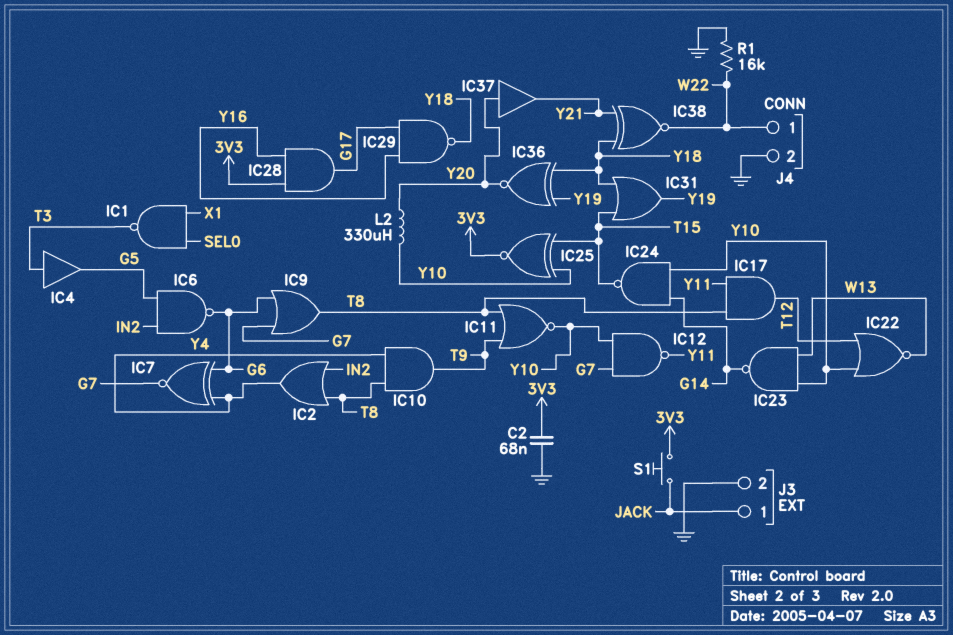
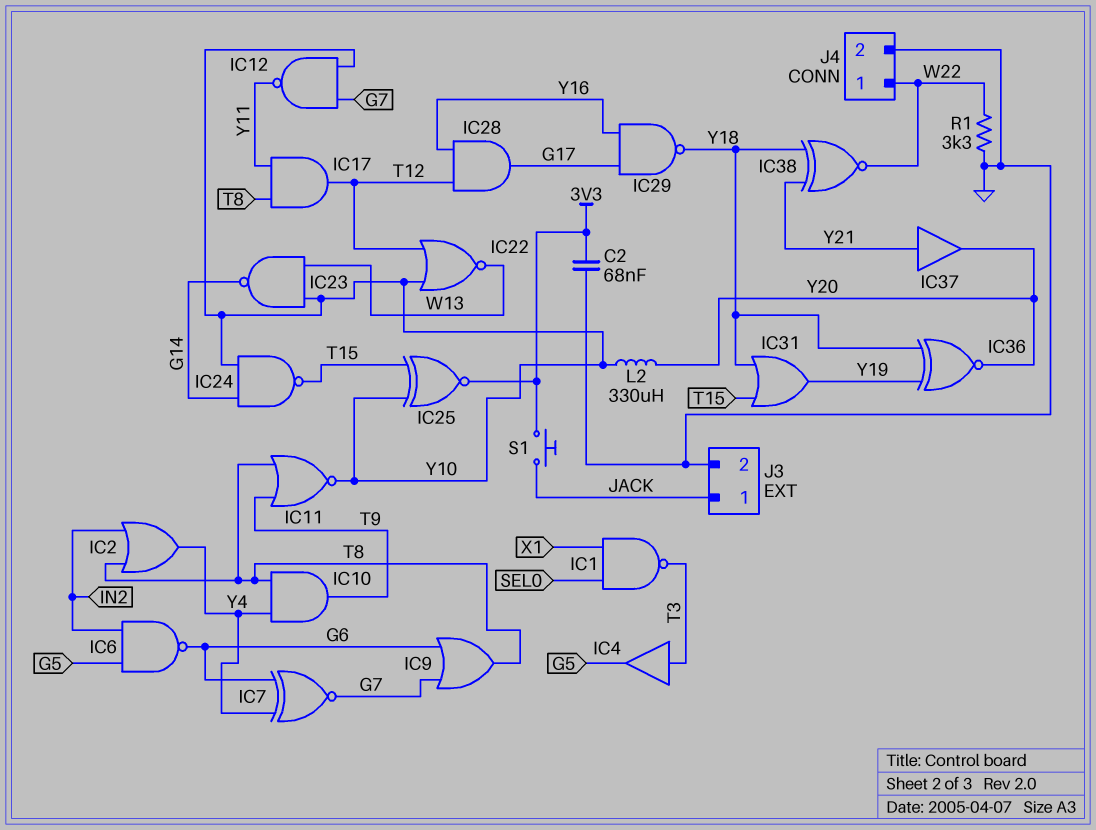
IC28: AND (in 3V3, in Y16, out G17) -> AND (in T12, in Y16, out G17)
IC37: buffer (in Y20, out Y21) -> buffer (in Y21, out Y20)
R1: 16k (GND, W22) -> 3.3k (GND, W22)

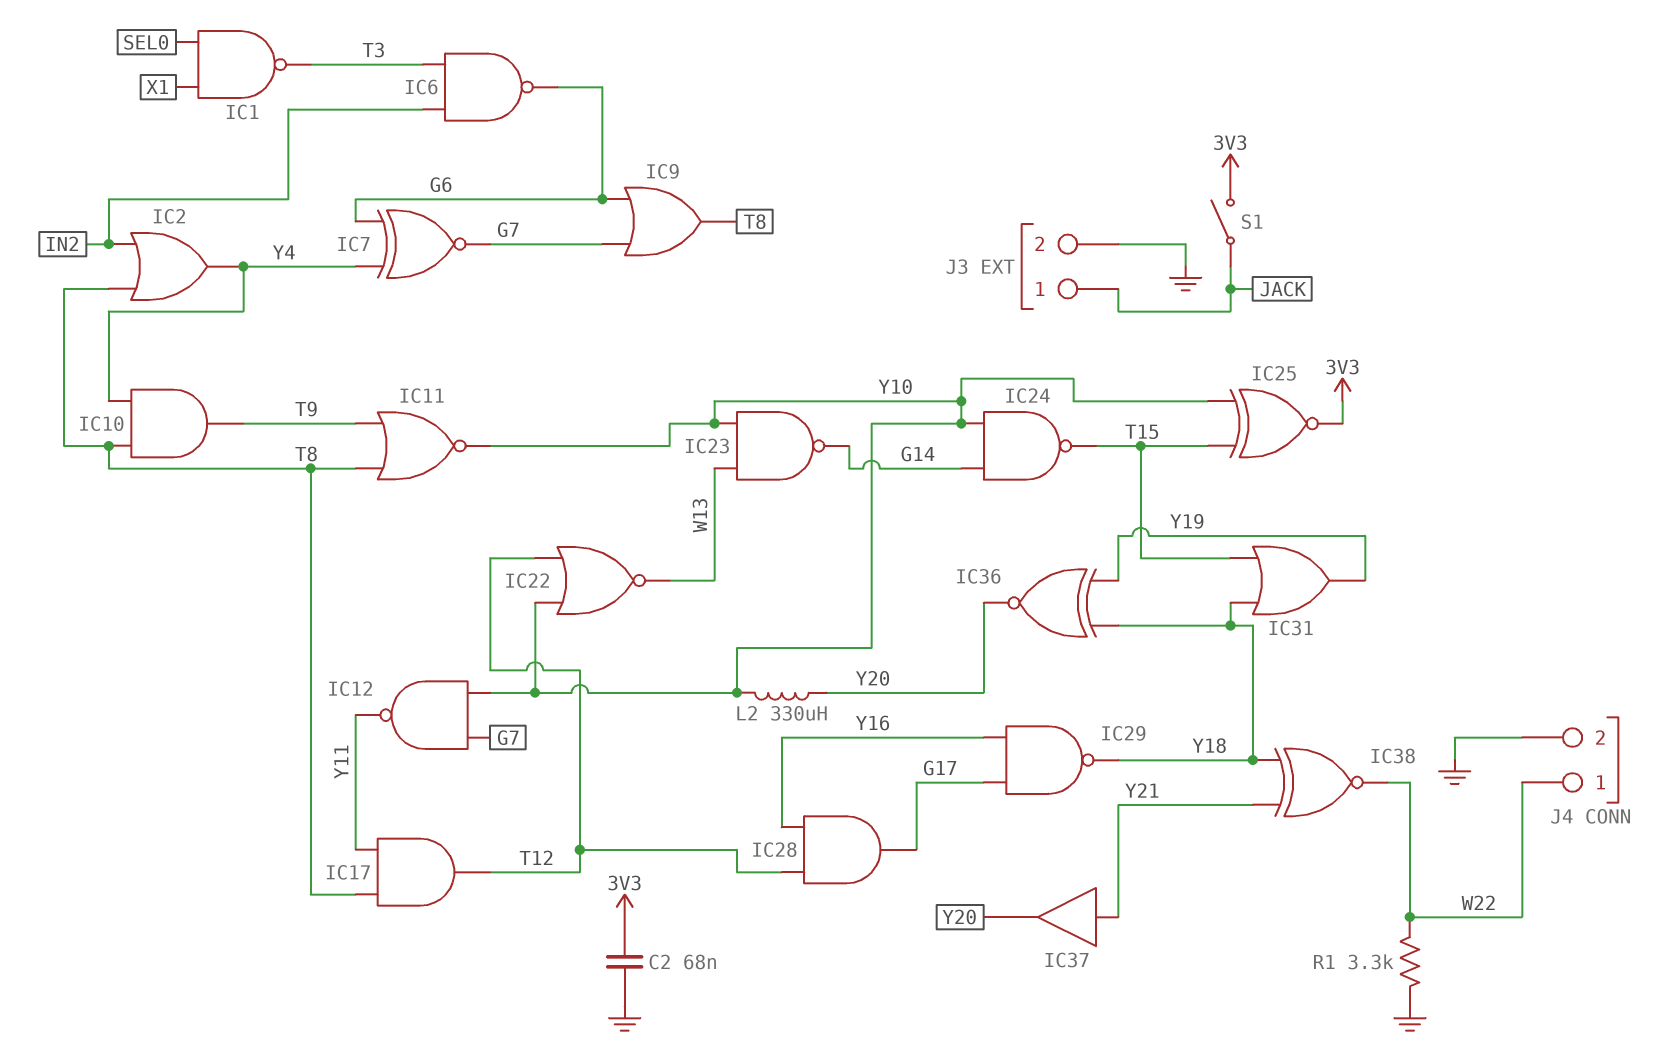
IC4: buffer (in T3, out G5) -> none
IC6: NAND (in G5, in IN2, out G6) -> NAND (in IN2, in T3, out G6)
S1: button (3V3, JACK) -> switch (3V3, JACK)

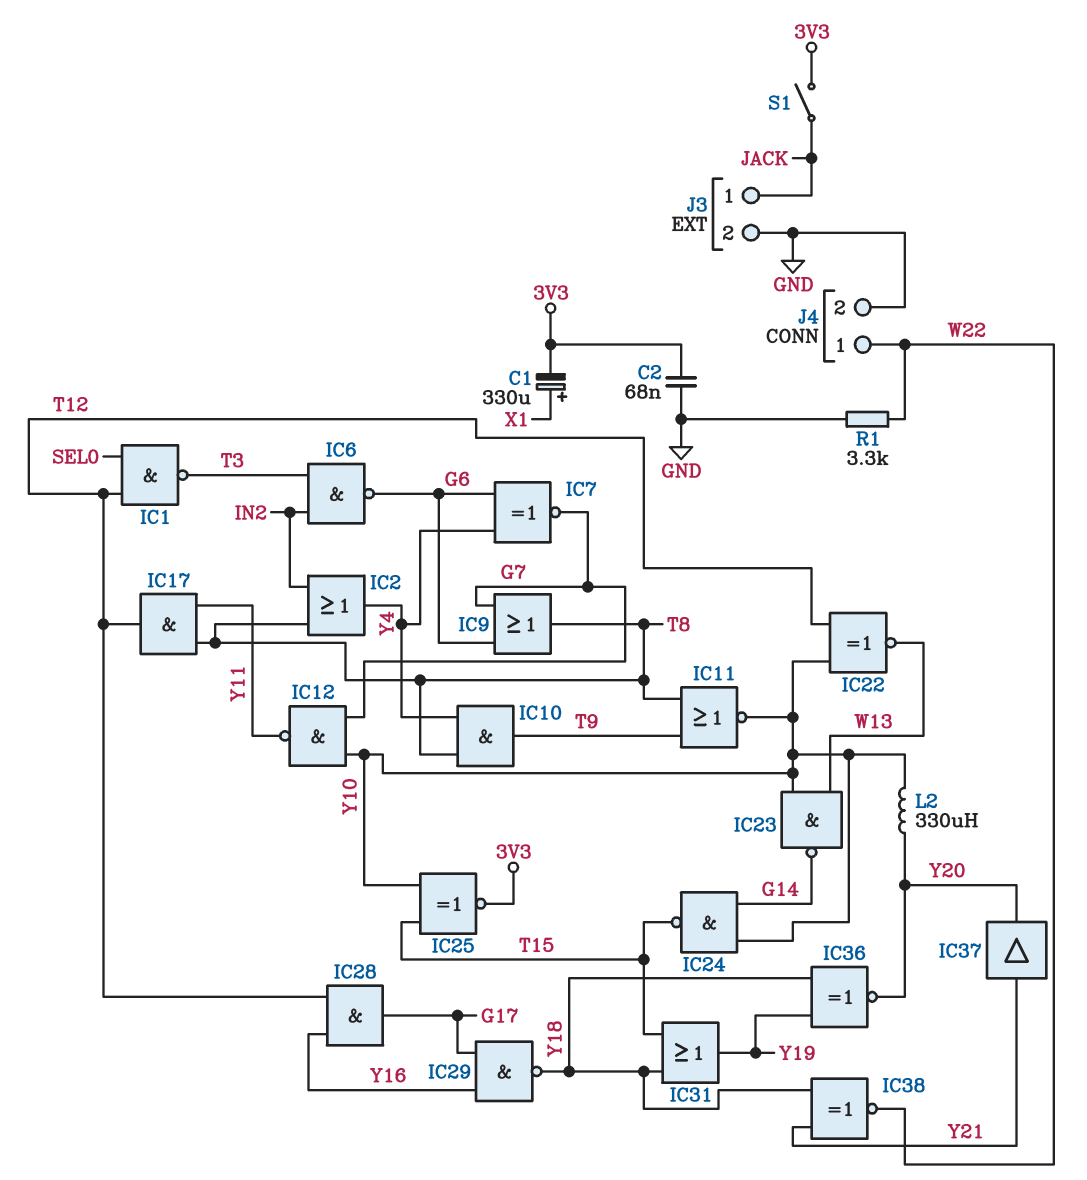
C1: none -> 330uF (plus X1, minus 3V3)
IC1: NAND (in SEL0, in X1, out T3) -> NAND (in SEL0, in T12, out T3)
IC22: NOR (in T12, in Y10, out W13) -> XNOR (in T12, in Y10, out W13)

